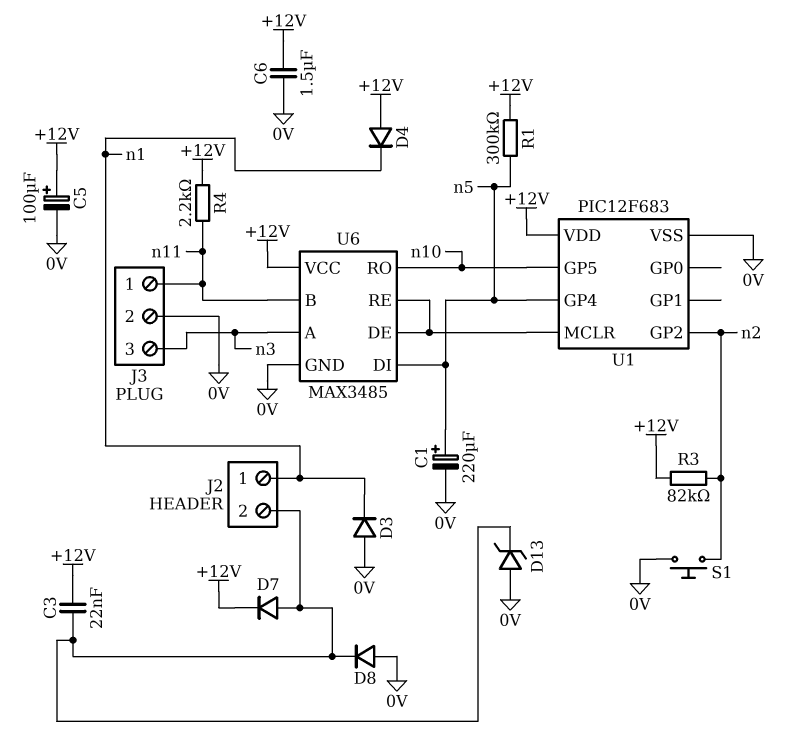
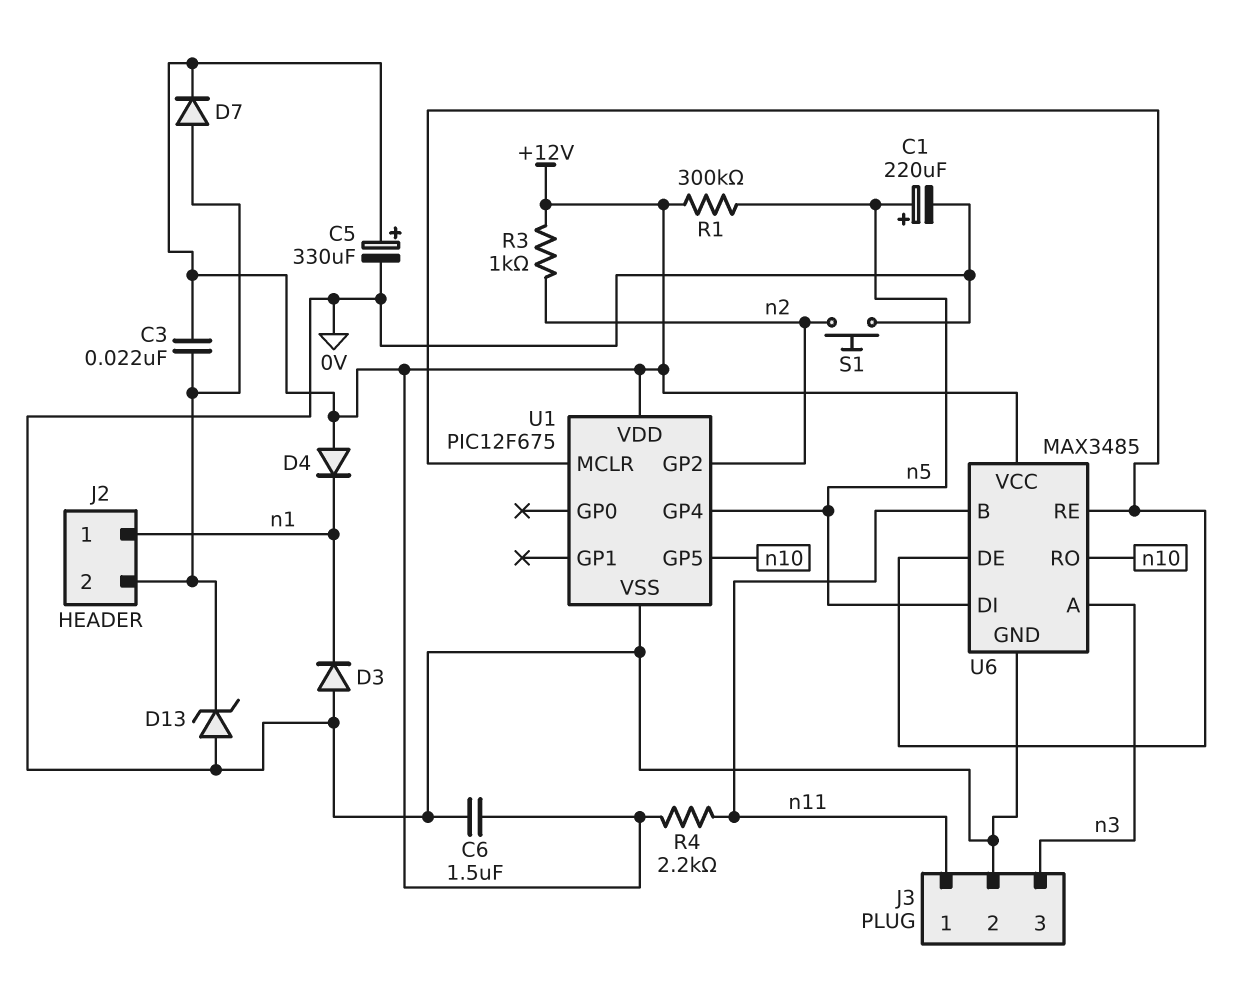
C5: 100uF (plus +12V, minus 0V) -> 330uF (plus +12V, minus 0V)
D8: diode (A 0V, K J2/2) -> none
R3: 82k (+12V, n2) -> 1k (+12V, n2)
U1: PIC12F683 -> PIC12F675

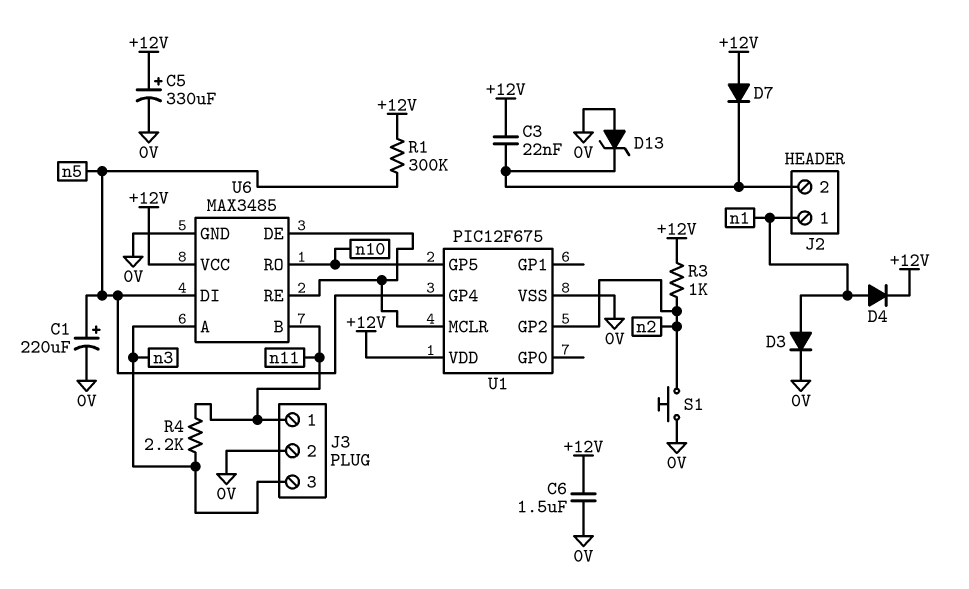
D3: diode (A 0V, K n1) -> diode (A n1, K 0V)
D4: diode (A +12V, K n1) -> diode (A n1, K +12V)
D7: diode (A J2/2, K +12V) -> diode (A +12V, K J2/2)
R4: 2.2k (+12V, n11) -> 2.2k (n3, n11)

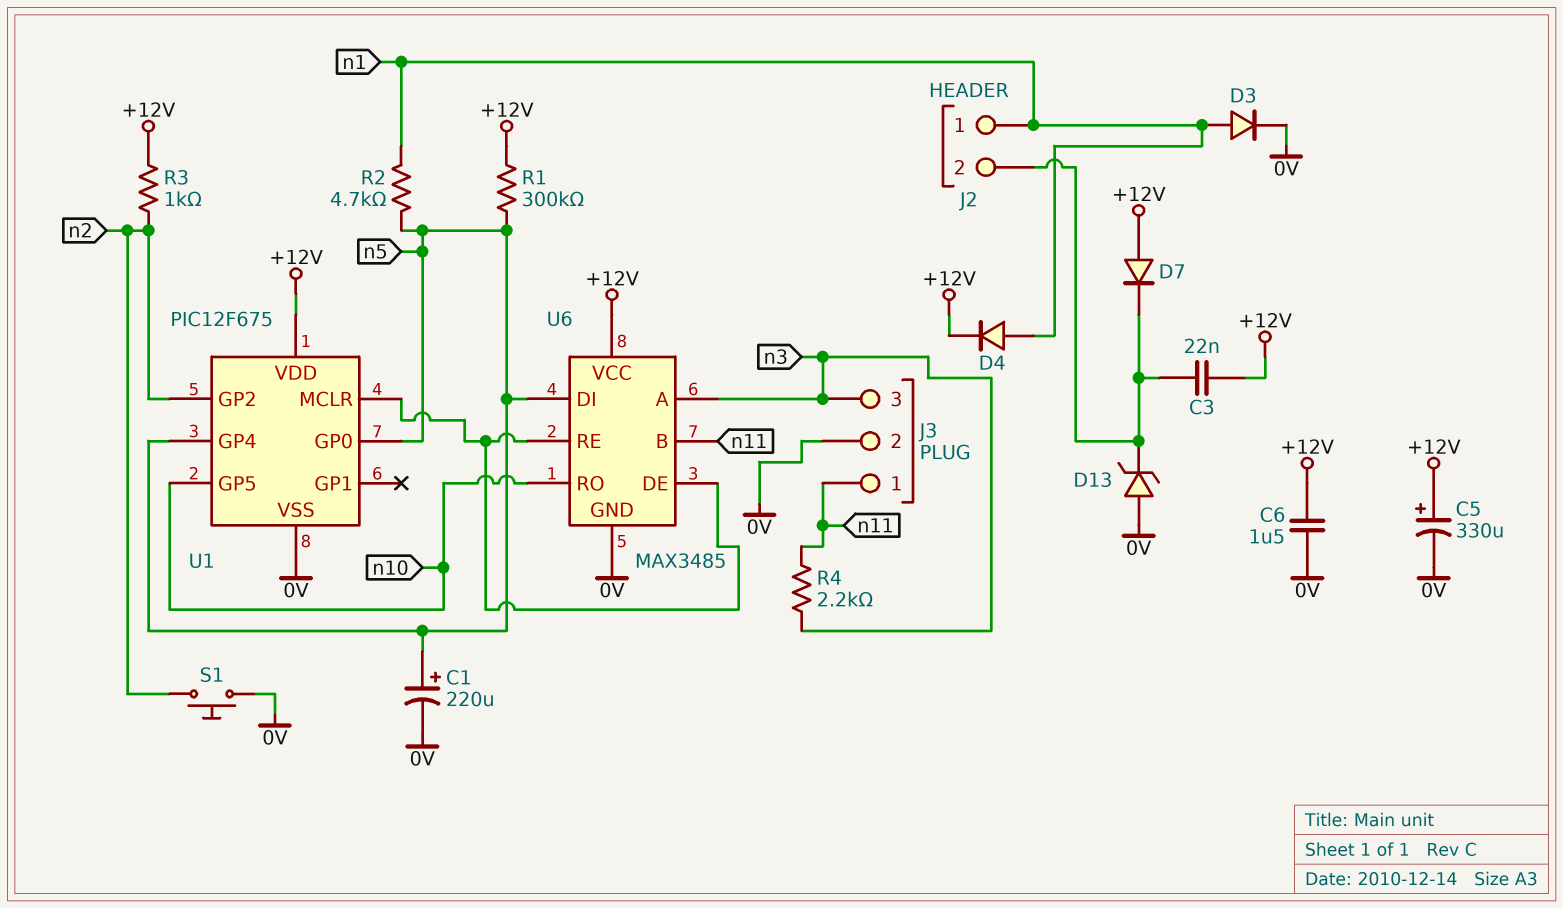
R2: none -> 4.7k (n1, n5)
U1 pin GP0: none -> n5

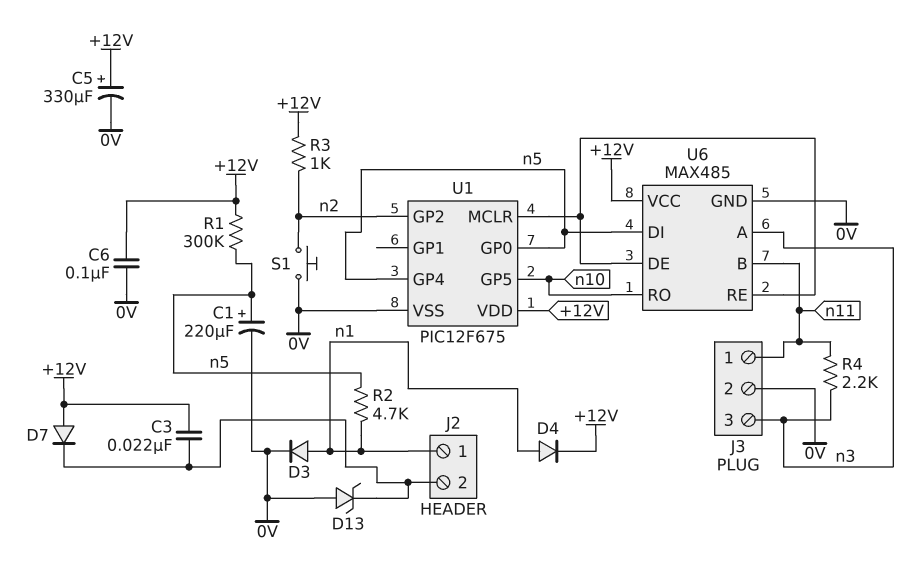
C6: 1.5uF (+12V, 0V) -> 100nF (+12V, 0V)
U6: MAX3485 -> MAX485

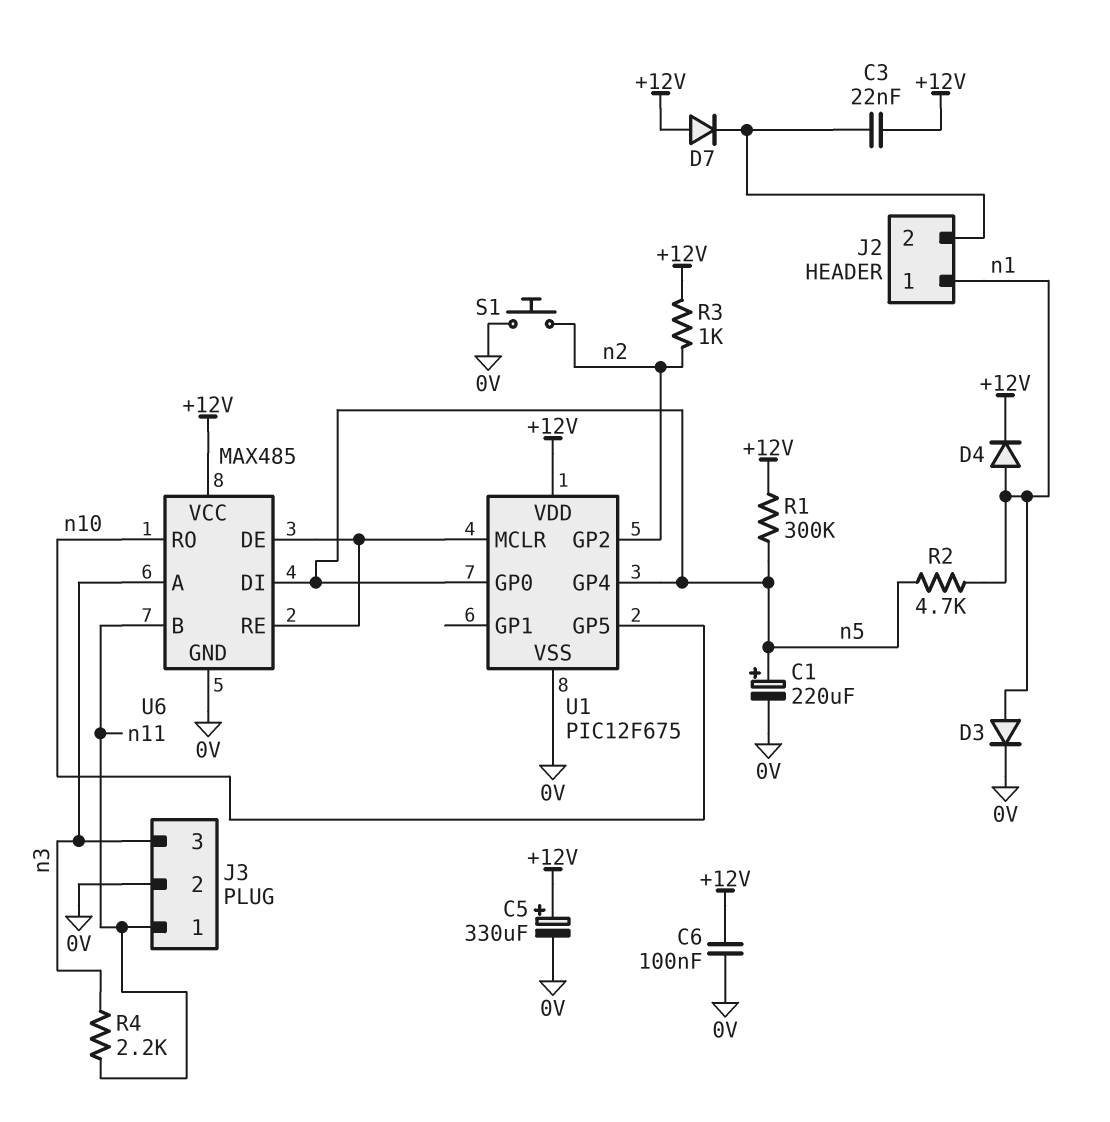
D13: zener (A 0V, K J2/2) -> none

